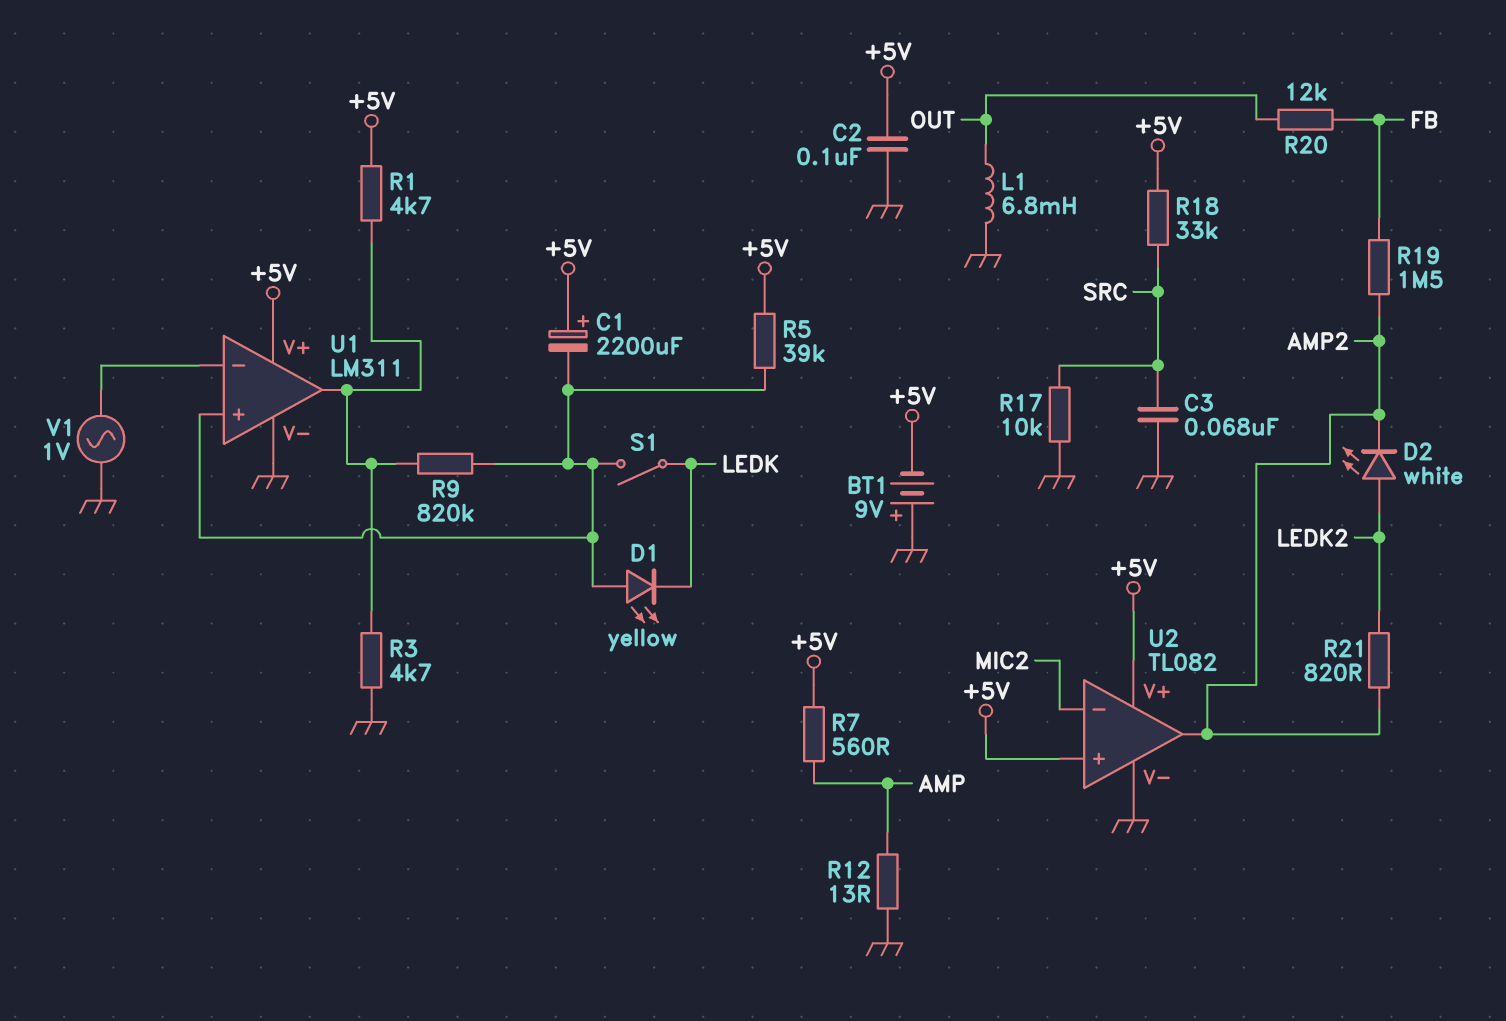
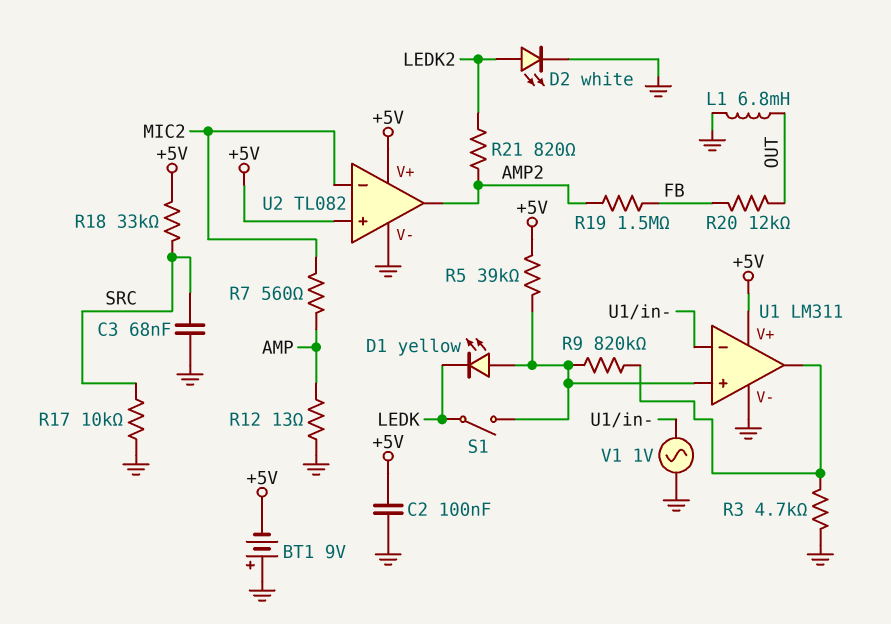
C1: 2200uF (plus +5V, minus U1/in+) -> none
D2: LED white (A LEDK2, K AMP2) -> LED white (A LEDK2, K GND)
R1: 4.7k (+5V, U1/out) -> none
R7: 560 (+5V, AMP) -> 560 (AMP, MIC2)

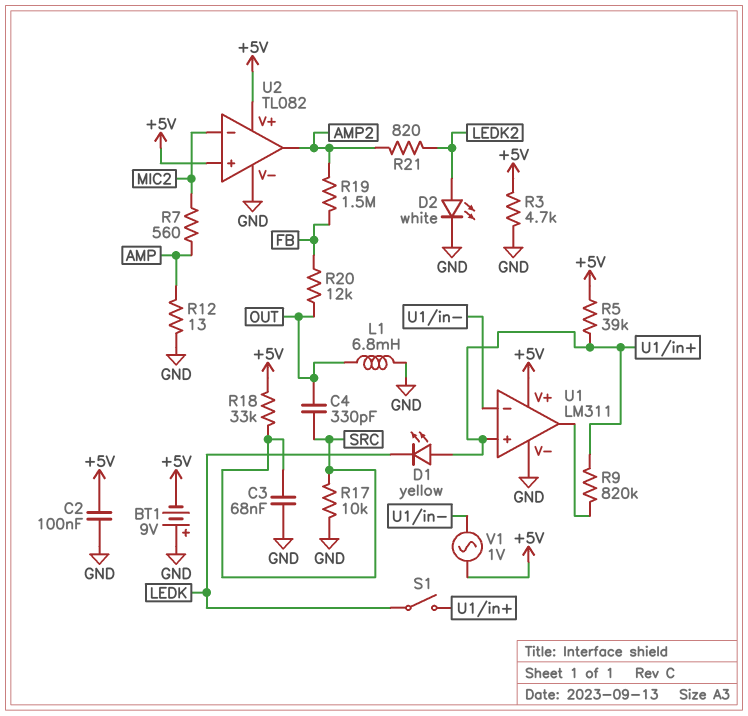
C4: none -> 330pF (OUT, SRC)
R3: 4.7k (GND, U1/out) -> 4.7k (+5V, GND)
V1: AC 1V (GND, U1/in-) -> AC 1V (+5V, U1/in-)

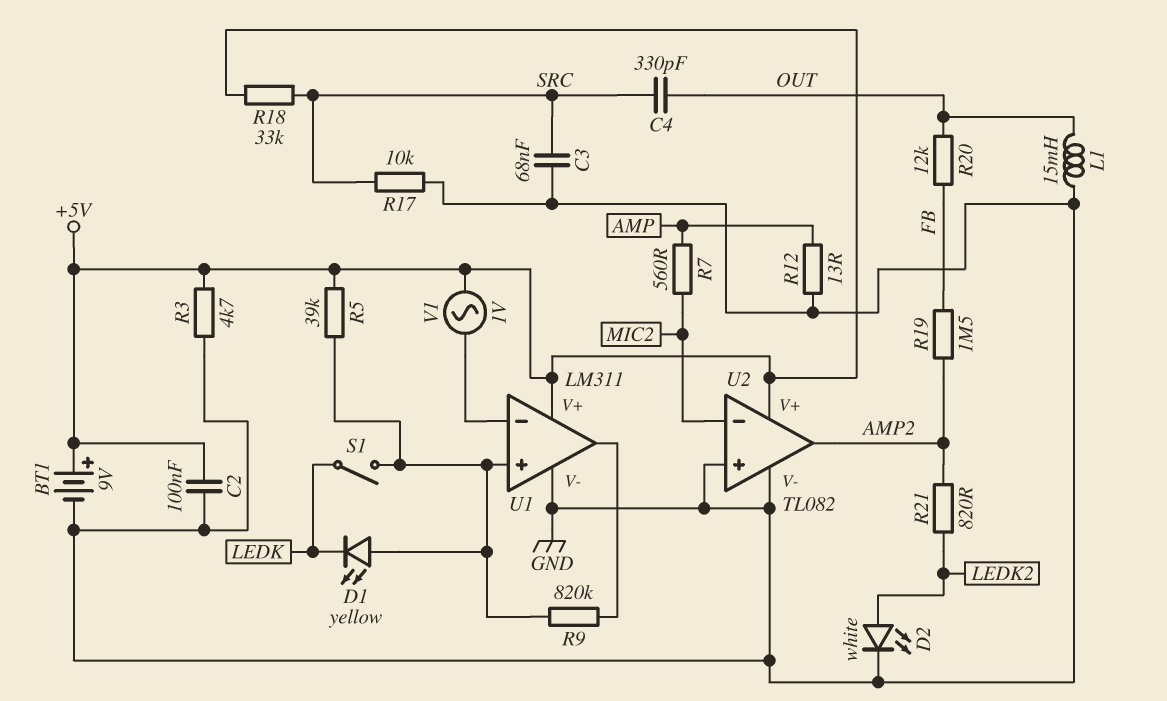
BT1: 9V (plus GND, minus +5V) -> 9V (plus +5V, minus GND)
L1: 6.8mH (GND, OUT) -> 15mH (GND, OUT)
U2 pin in+: +5V -> GND

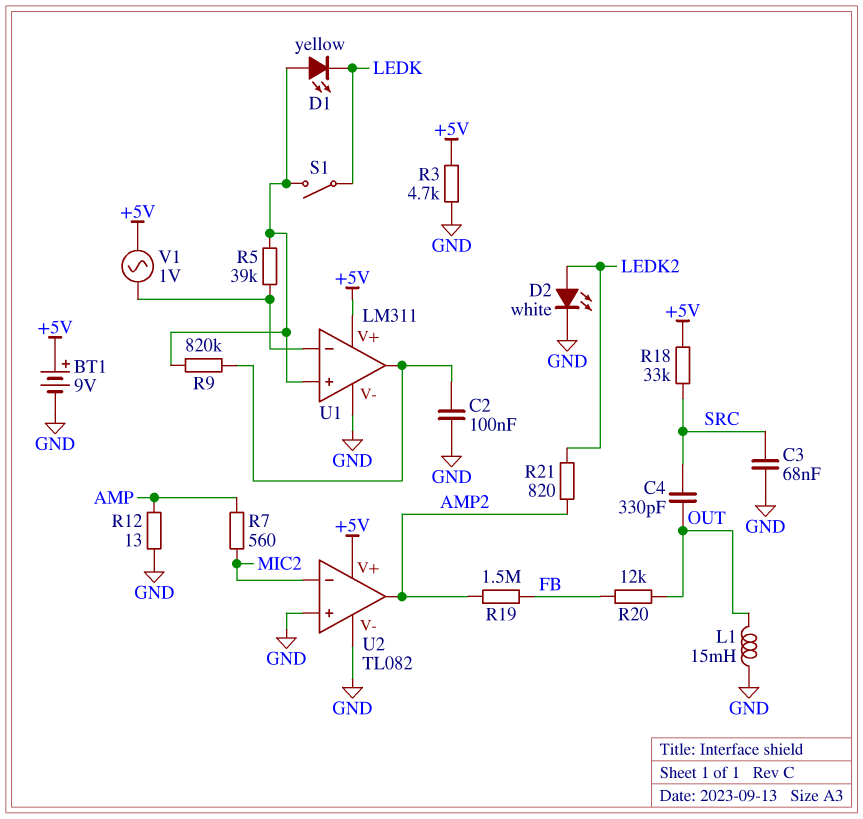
C2: 100nF (+5V, GND) -> 100nF (GND, U1/out)
R5: 39k (+5V, U1/in+) -> 39k (U1/in+, U1/in-)
R17: 10k (GND, SRC) -> none

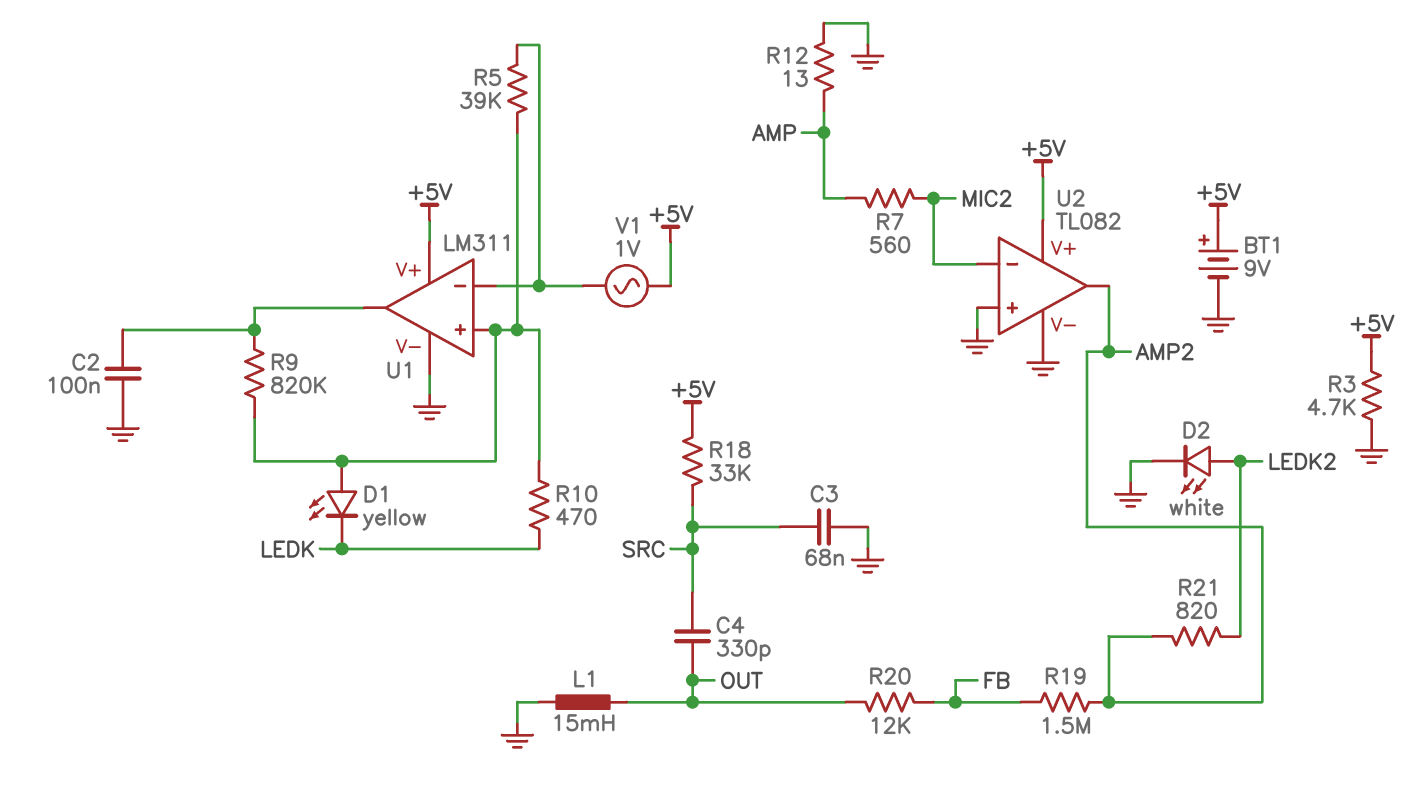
R10: none -> 470 (LEDK, U1/in+)
S1: switch (LEDK, U1/in+) -> none

